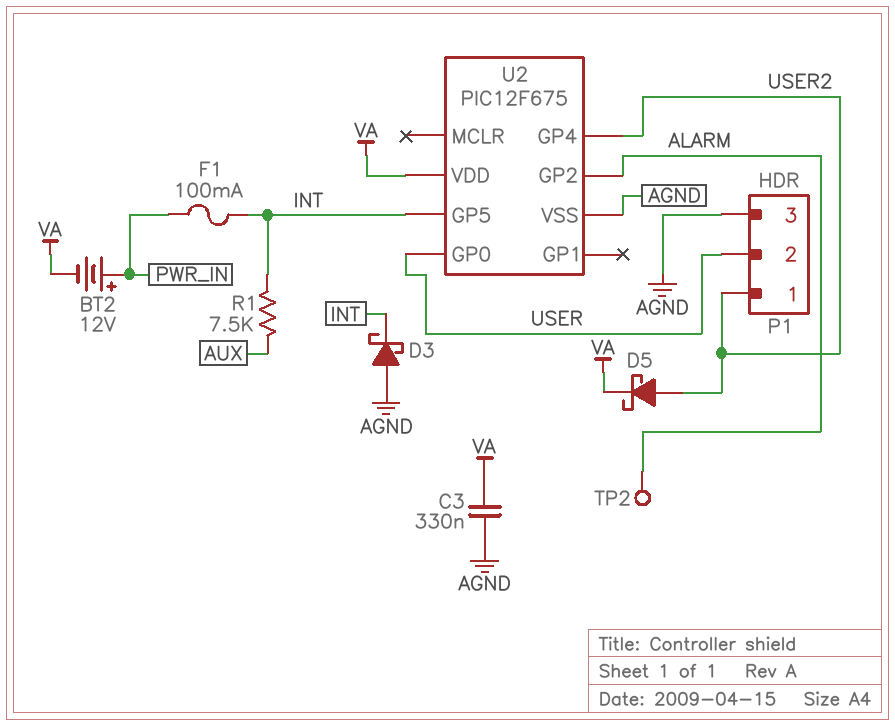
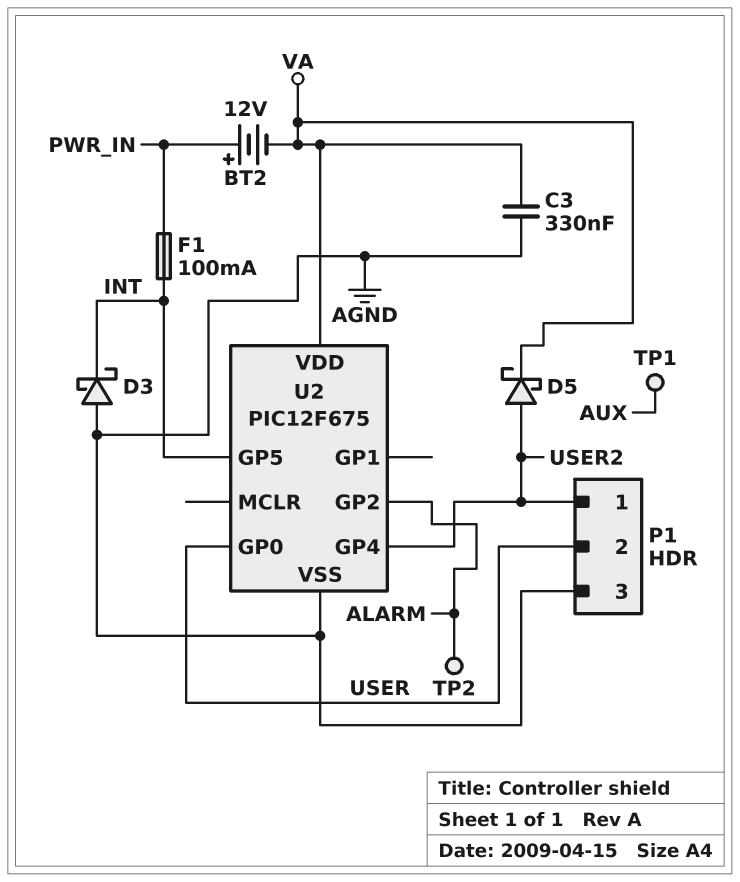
R1: 7.5k (AUX, INT) -> none
TP1: none -> test point (AUX)

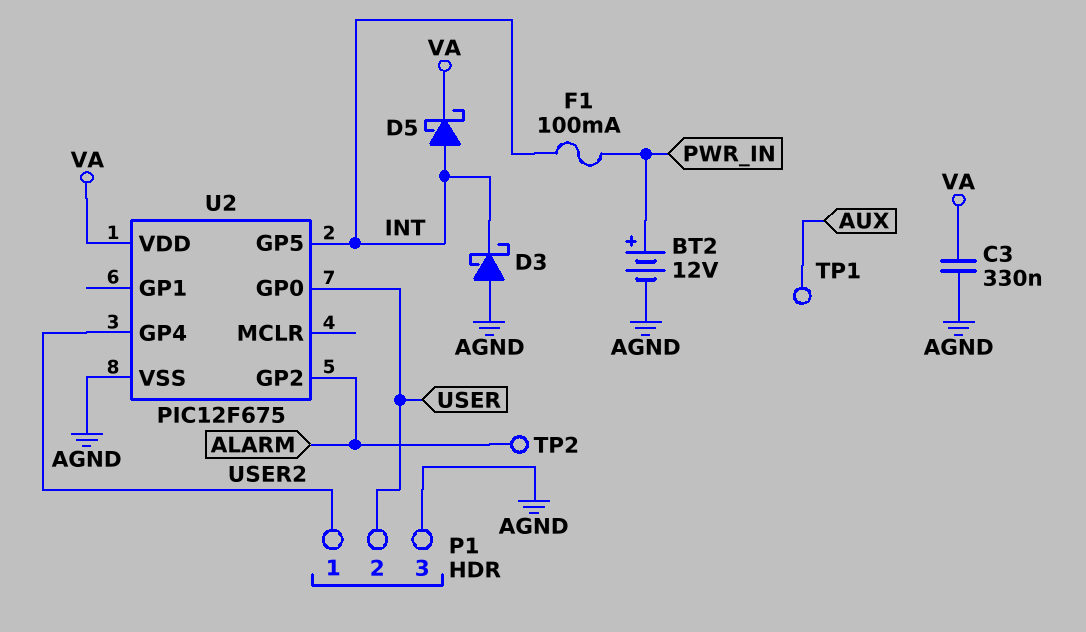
BT2: 12V (plus PWR_IN, minus VA) -> 12V (plus PWR_IN, minus AGND)
D5: schottky (A USER2, K VA) -> schottky (A INT, K VA)

